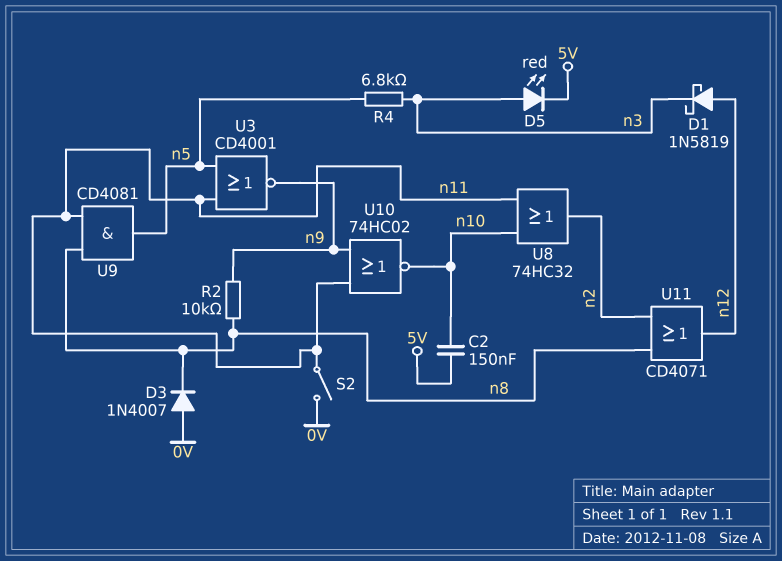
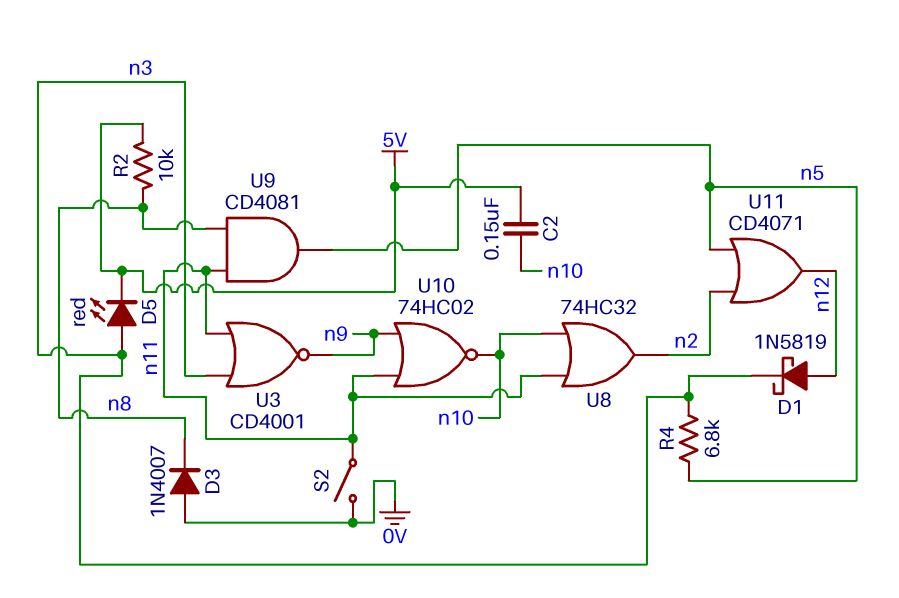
R2: 10k (n8, n9) -> 10k (5V, n8)
U3: NOR CD4001 (in n5, in n11, out n9) -> NOR CD4001 (in n3, in n11, out n9)
U11: OR CD4071 (in n2, in n8, out n12) -> OR CD4071 (in n2, in n5, out n12)

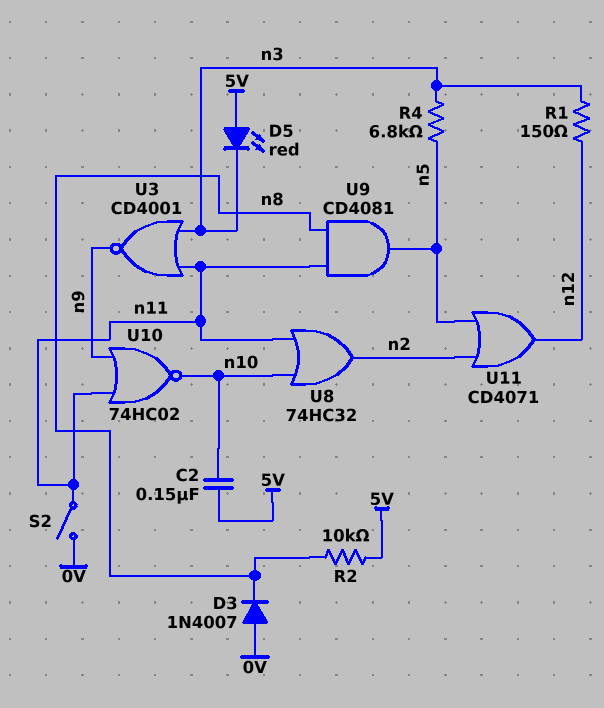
D1: schottky 1N5819 (A n12, K n3) -> none
D5: LED red (A n3, K 5V) -> LED red (A 5V, K n3)
R1: none -> 150 (n3, n12)

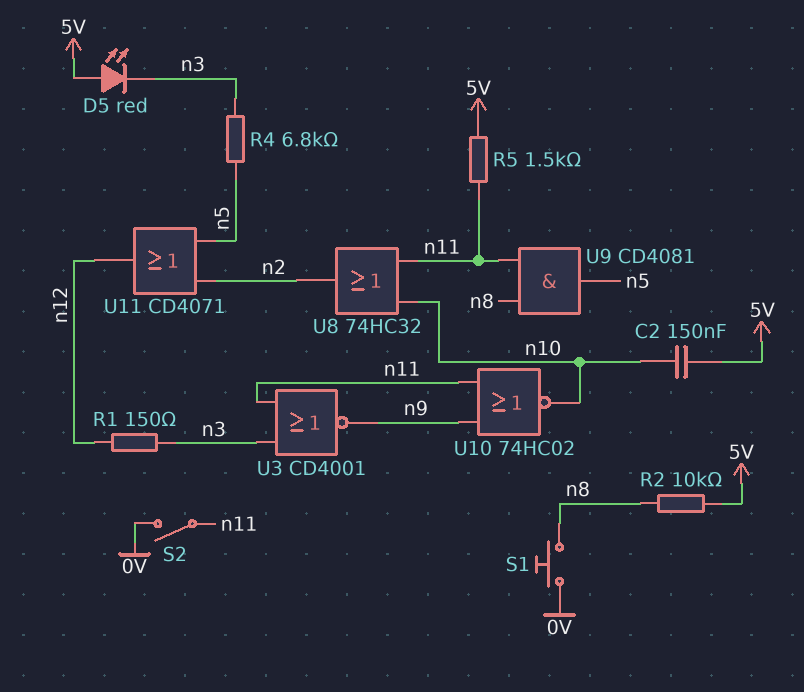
D3: diode 1N4007 (A 0V, K n8) -> none
R5: none -> 1.5k (5V, n11)
S1: none -> button (0V, n8)

